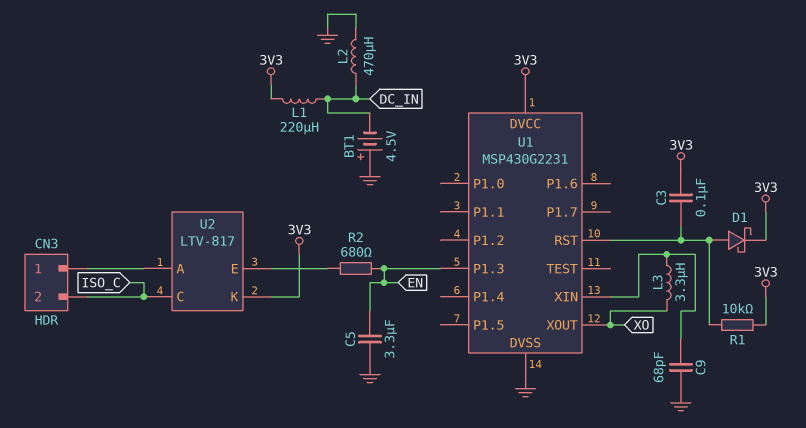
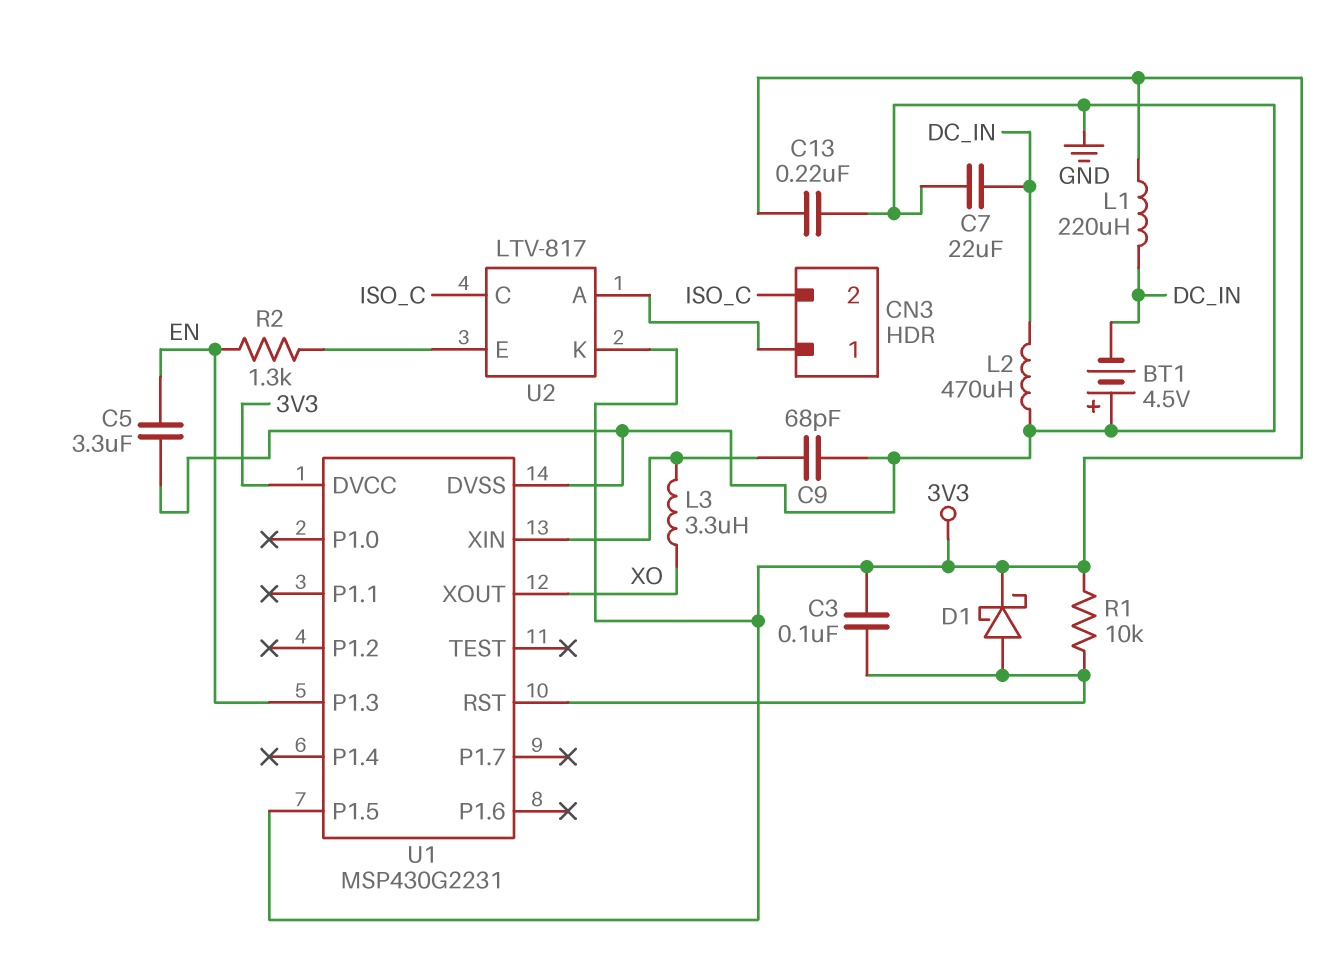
C7: none -> 22uF (DC_IN, GND)
C13: none -> 220nF (3V3, GND)
R2: 680 (EN, U2/E) -> 1.3k (EN, U2/E)
U1 pin P1.5: none -> 3V3

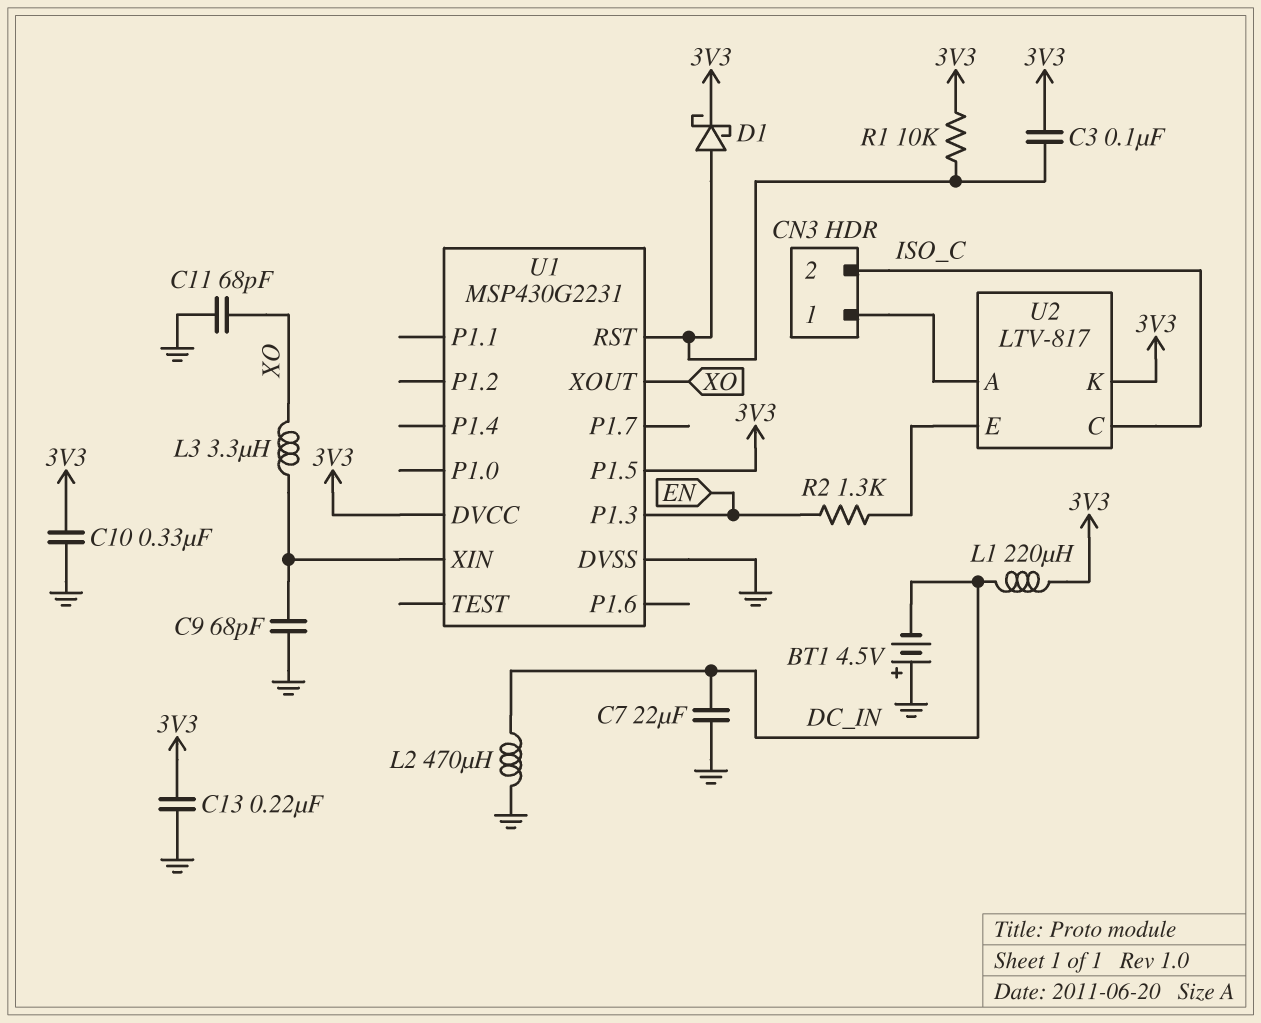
C5: 3.3uF (EN, GND) -> none
C10: none -> 330nF (3V3, GND)
C11: none -> 68pF (GND, XO)

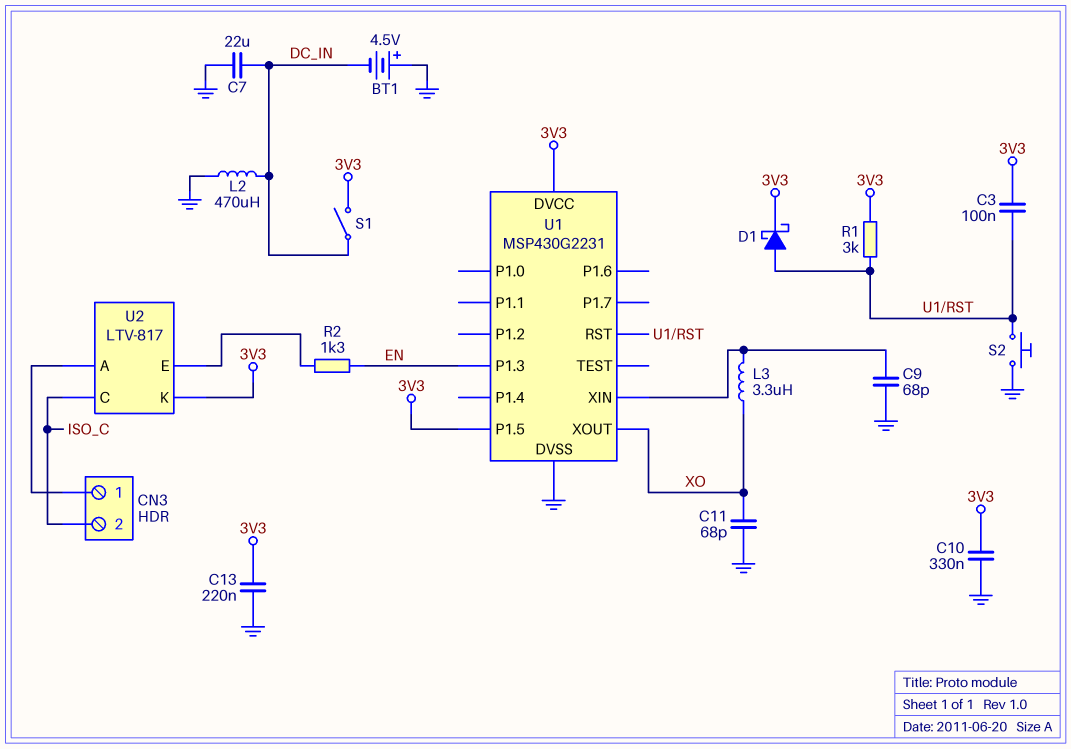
L1: 220uH (3V3, DC_IN) -> none
R1: 10k (3V3, U1/RST) -> 3k (3V3, U1/RST)
S1: none -> switch (3V3, DC_IN)
S2: none -> button (GND, U1/RST)

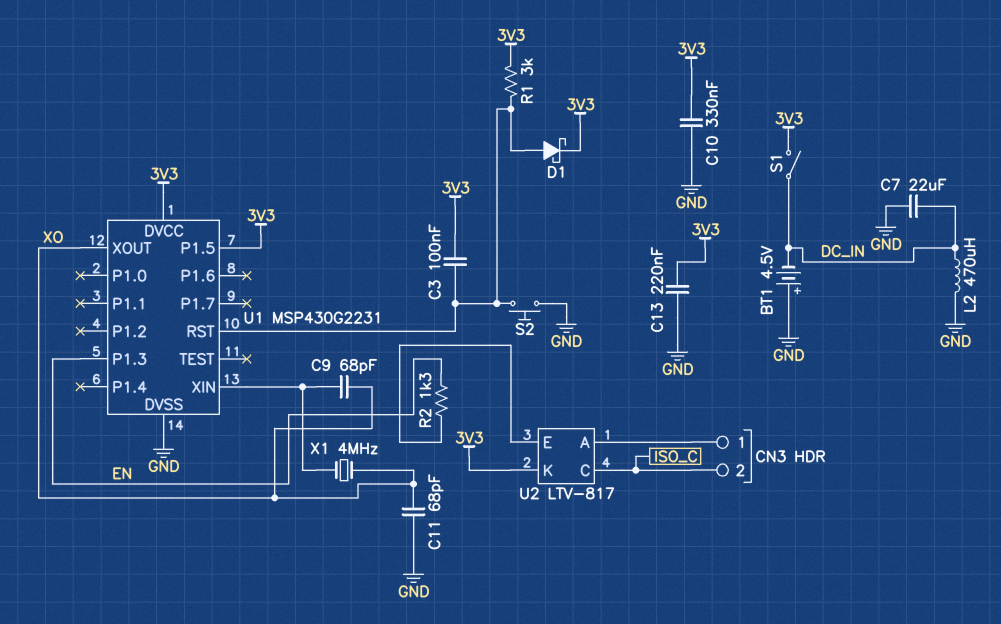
C9: 68pF (GND, U1/XIN) -> 68pF (U1/XIN, XO)
L3: 3.3uH (U1/XIN, XO) -> none
X1: none -> 4MHz (U1/XIN, XO)

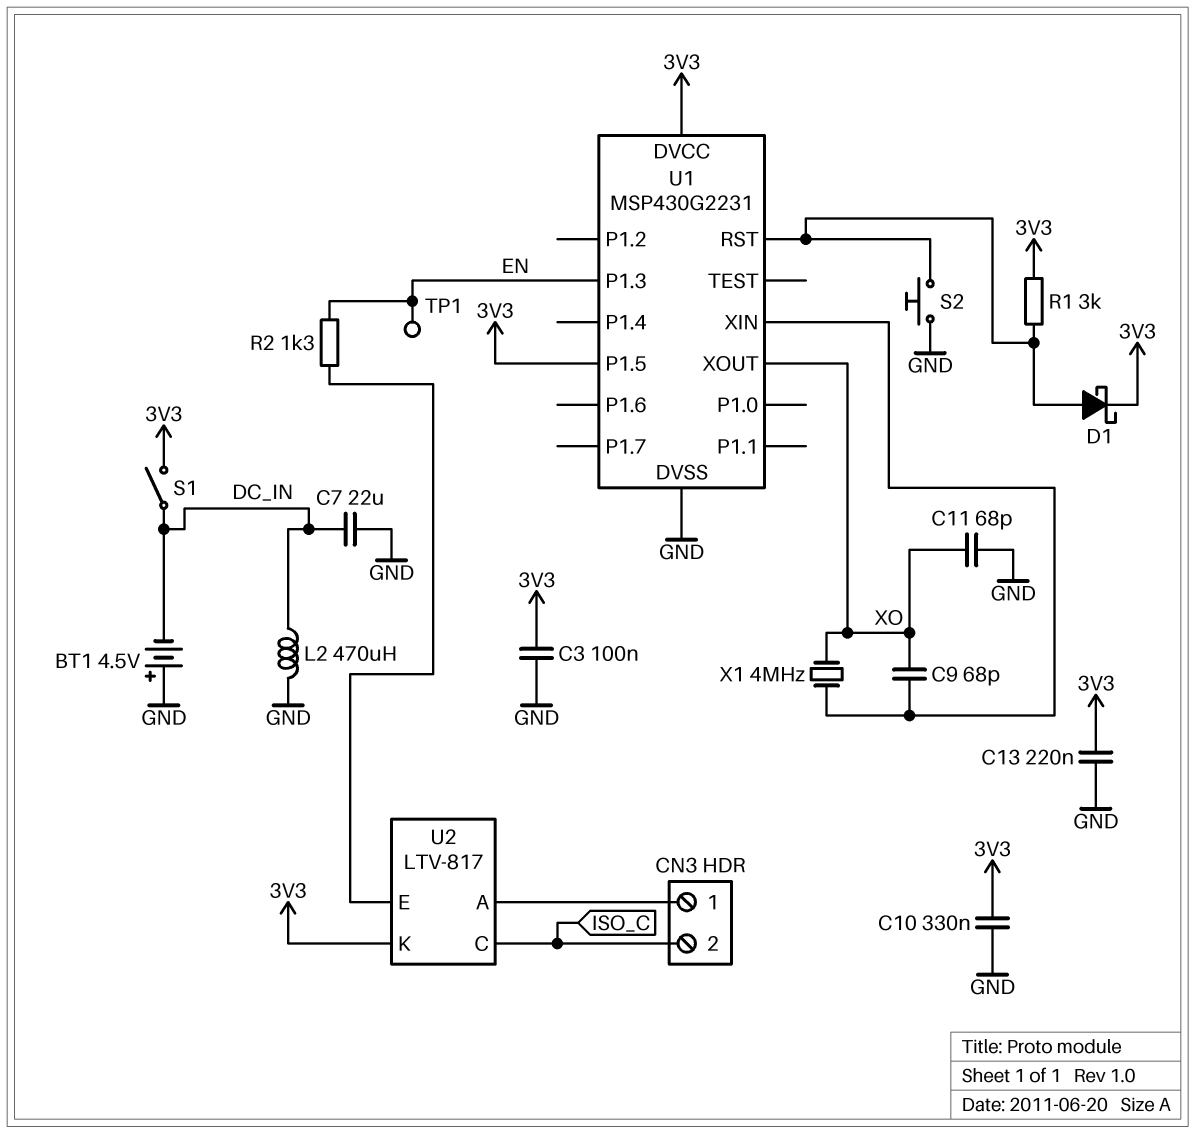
C3: 100nF (3V3, U1/RST) -> 100nF (3V3, GND)
TP1: none -> test point (EN)

